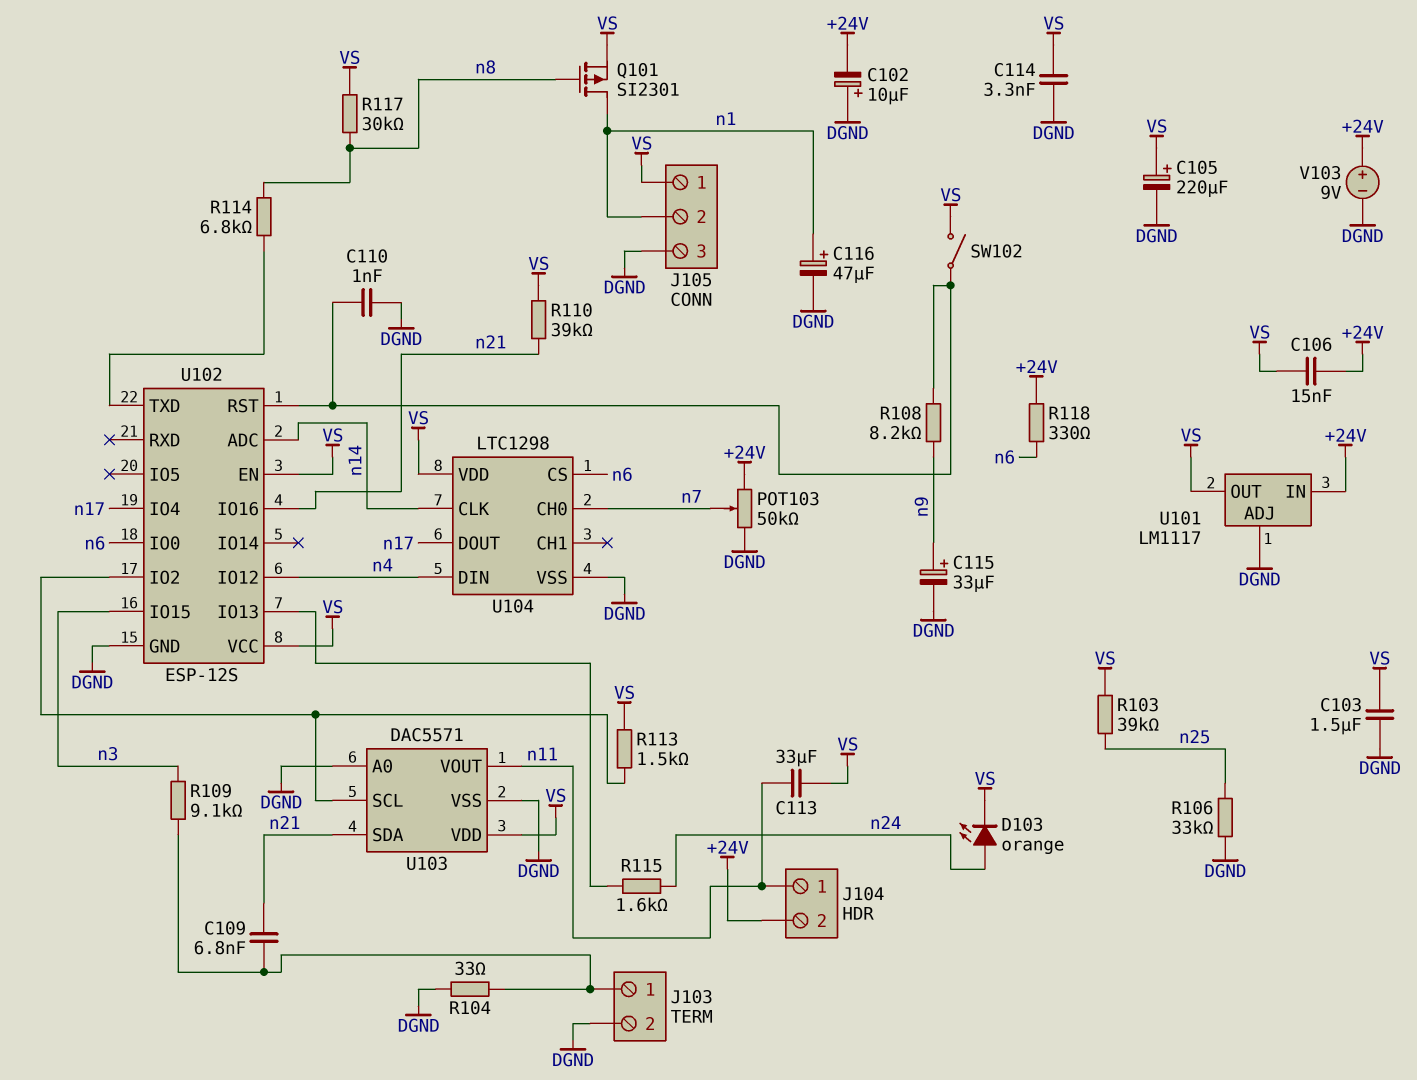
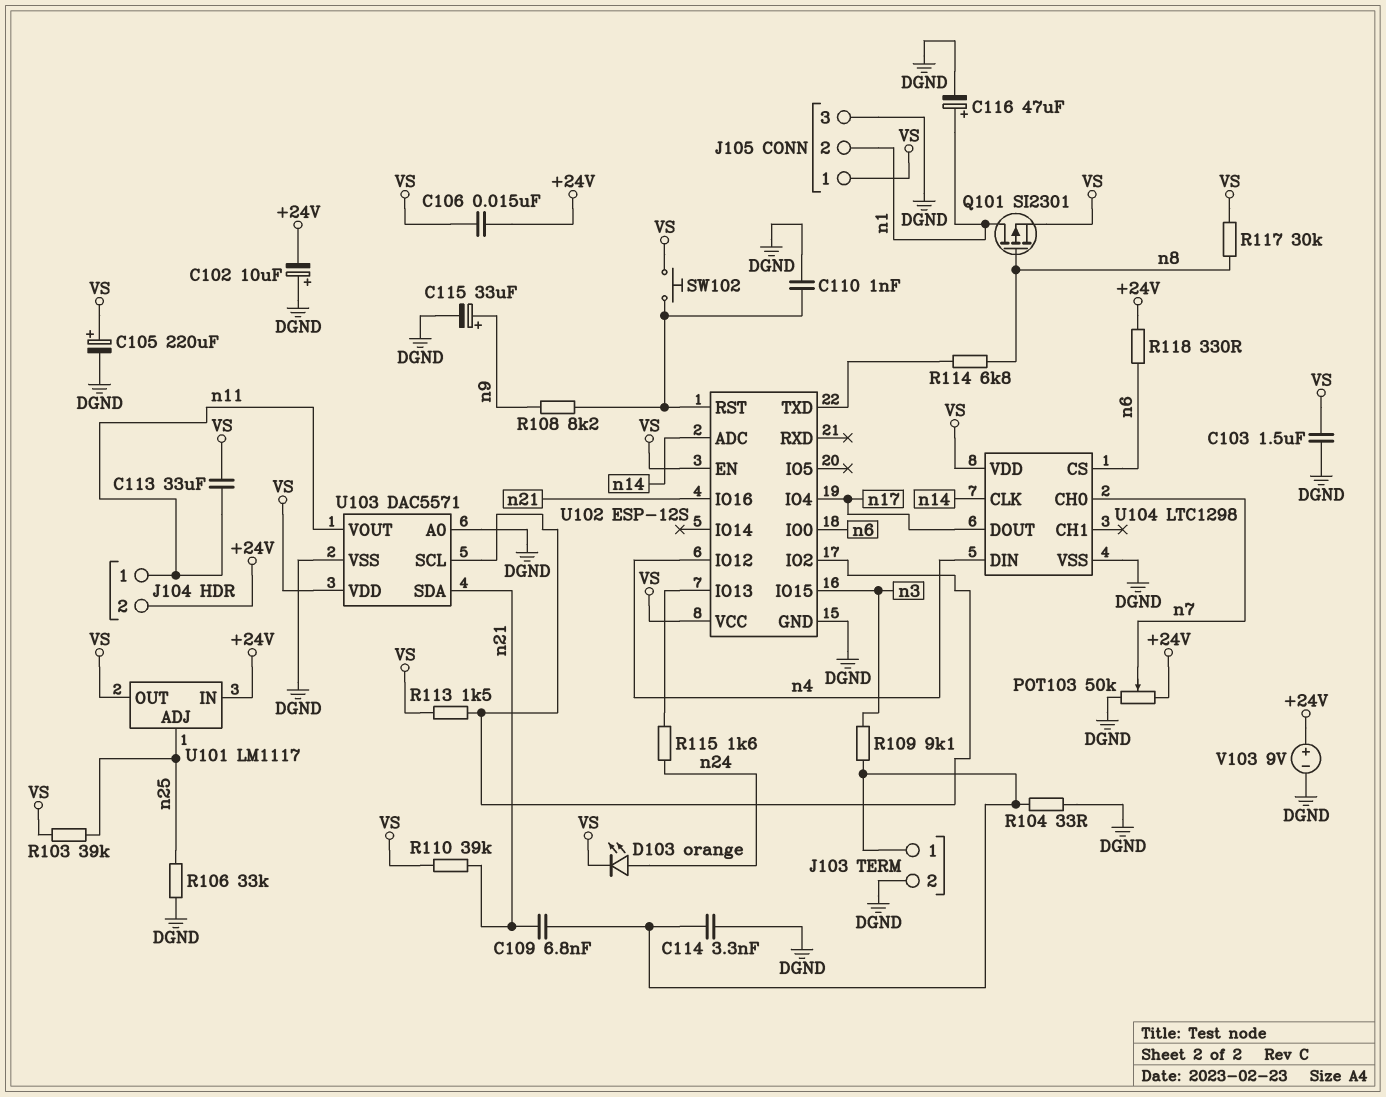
C114: 3.3nF (DGND, VS) -> 3.3nF (DGND, J103/1)
SW102: switch (U102/RST, VS) -> button (U102/RST, VS)
U101 pin ADJ: DGND -> n25

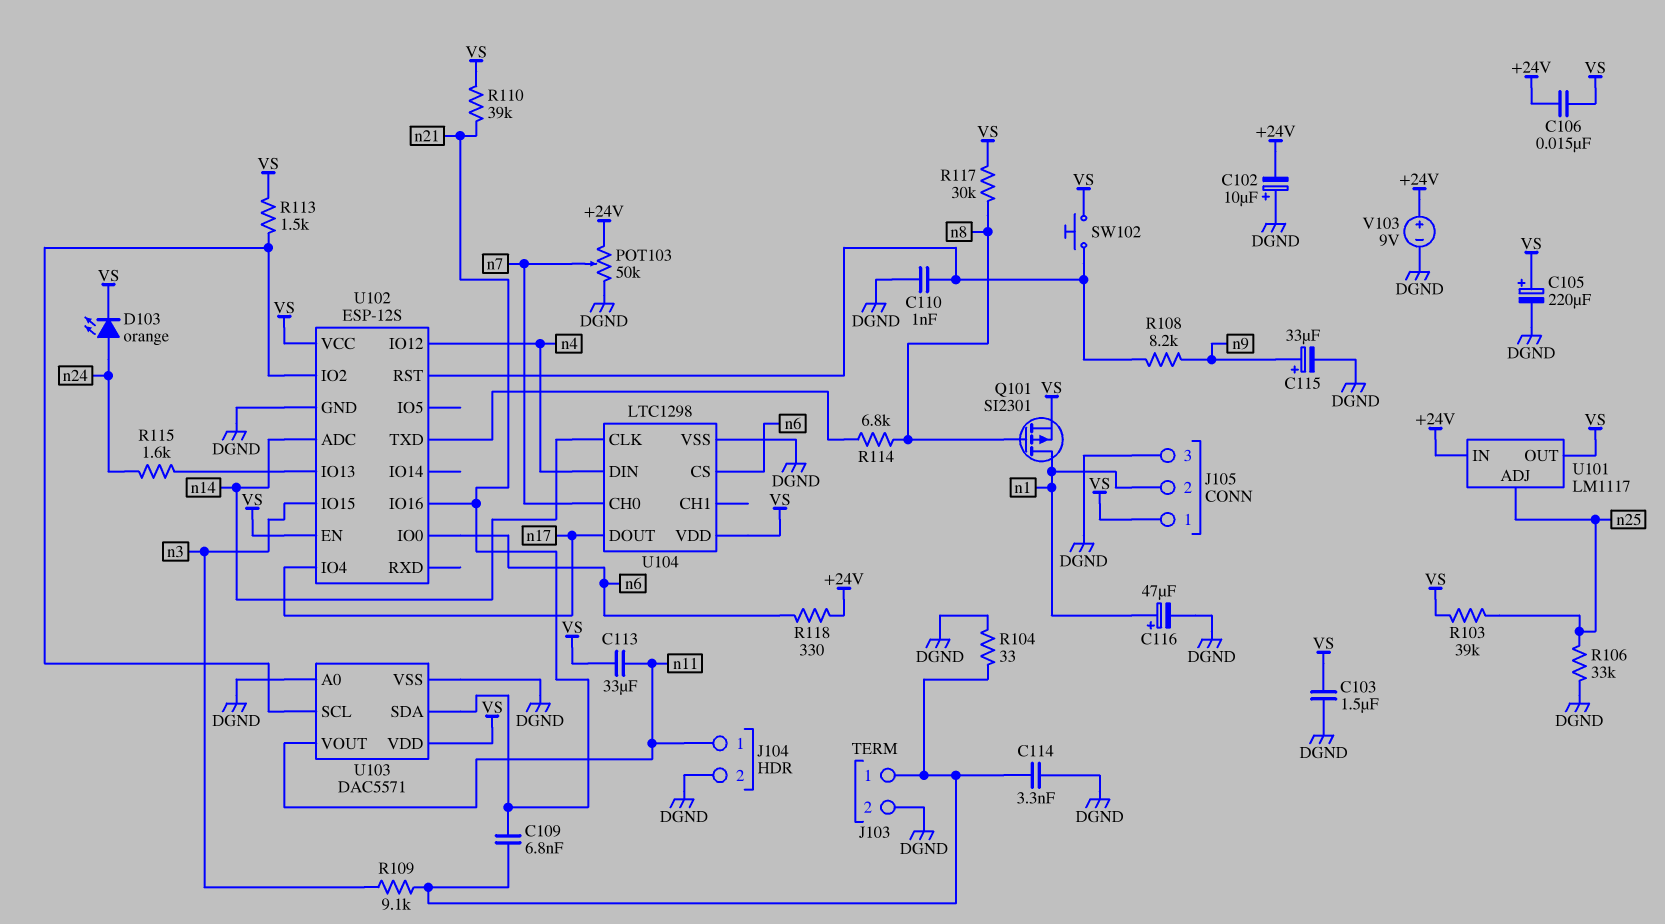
J104 pin 2: +24V -> DGND

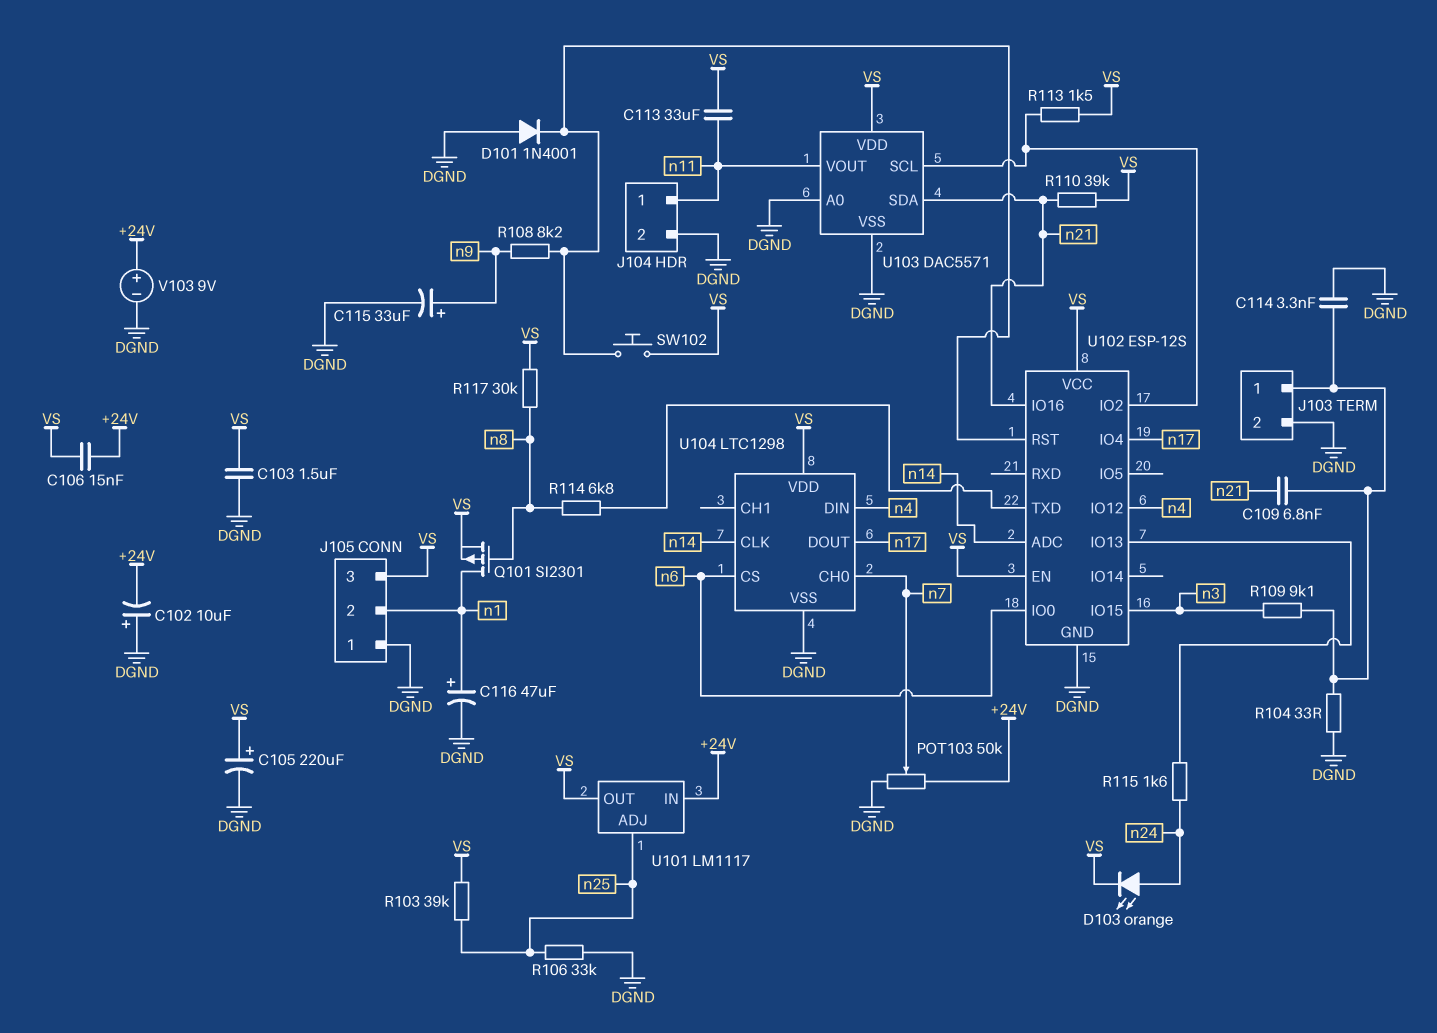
C110: 1nF (DGND, U102/RST) -> none
D101: none -> diode 1N4001 (A DGND, K U102/RST)
J105 pin 1: VS -> DGND
J105 pin 3: DGND -> VS
R118: 330 (+24V, n6) -> none

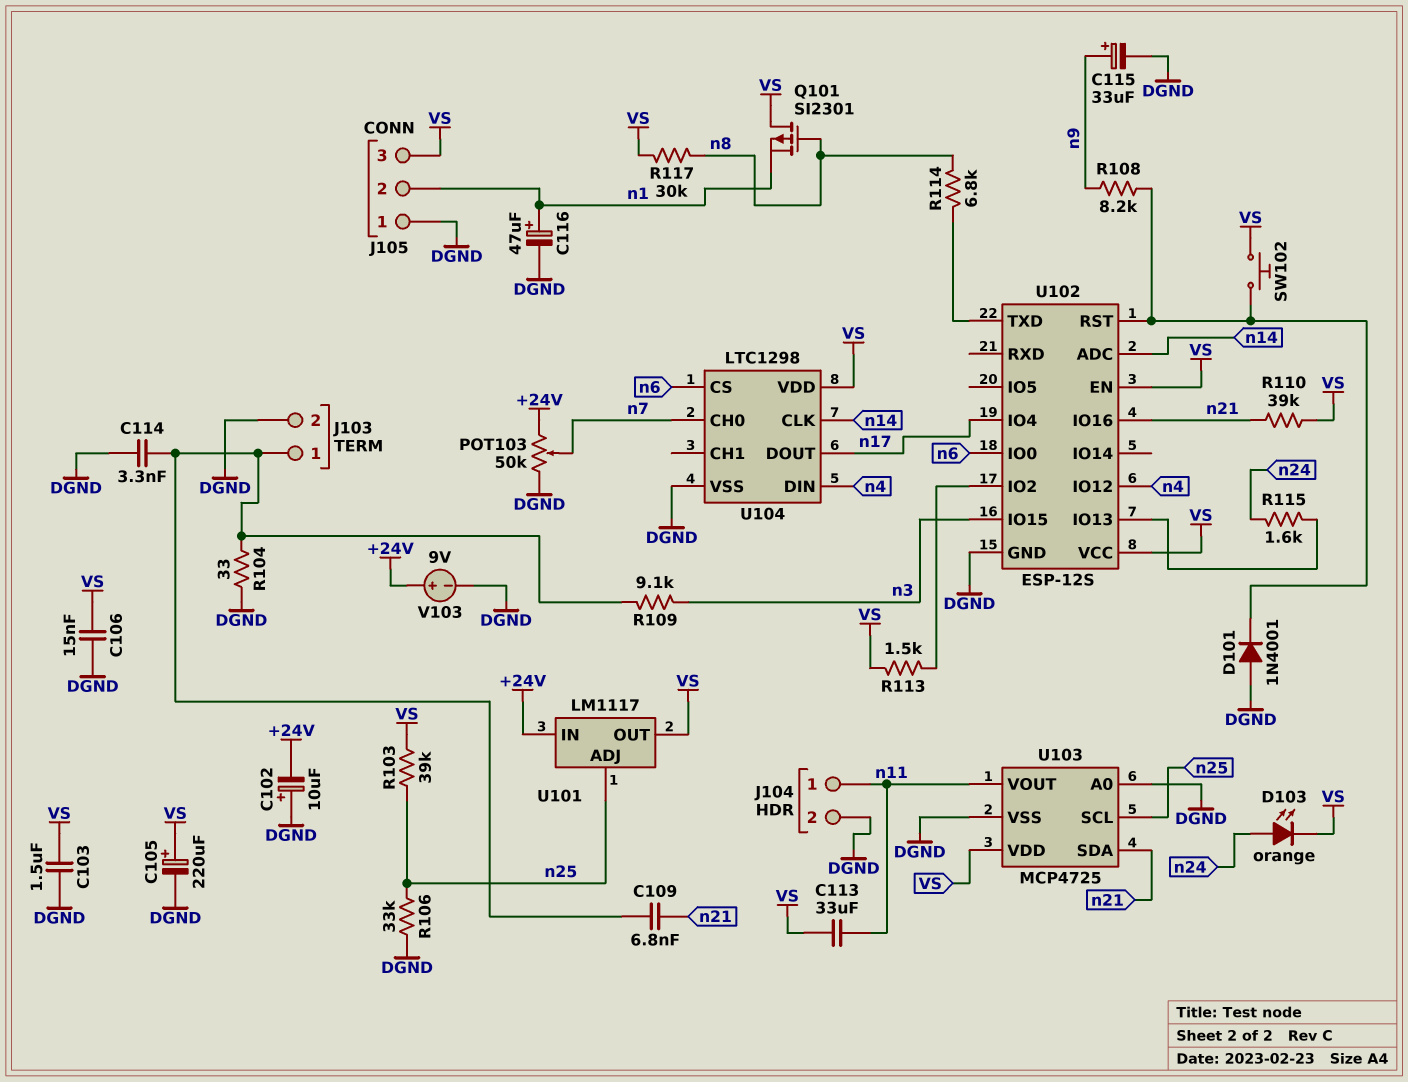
C106: 15nF (+24V, VS) -> 15nF (DGND, VS)
Q101: PMOS SI2301 (G n8, D n1, S VS) -> PMOS SI2301 (G n8, D VS, S n1)
U103: DAC5571 -> MCP4725
U103 pin SCL: U102/IO2 -> n25

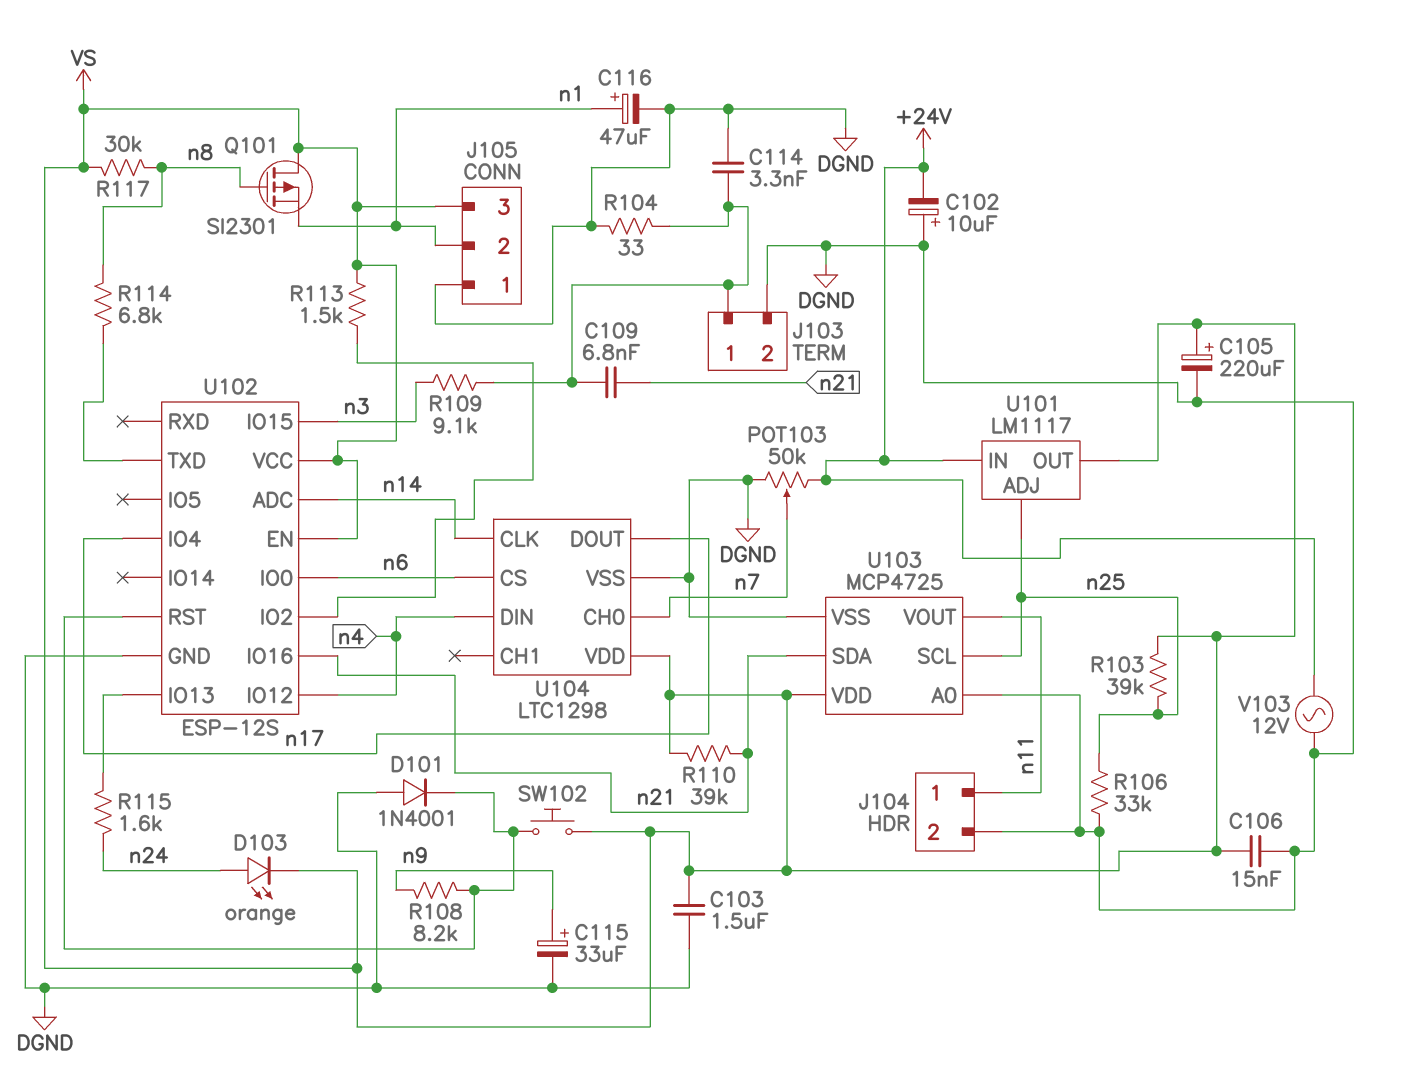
C113: 33uF (VS, n11) -> none
V103: 9V (plus +24V, minus DGND) -> AC 12V (+24V, DGND)

